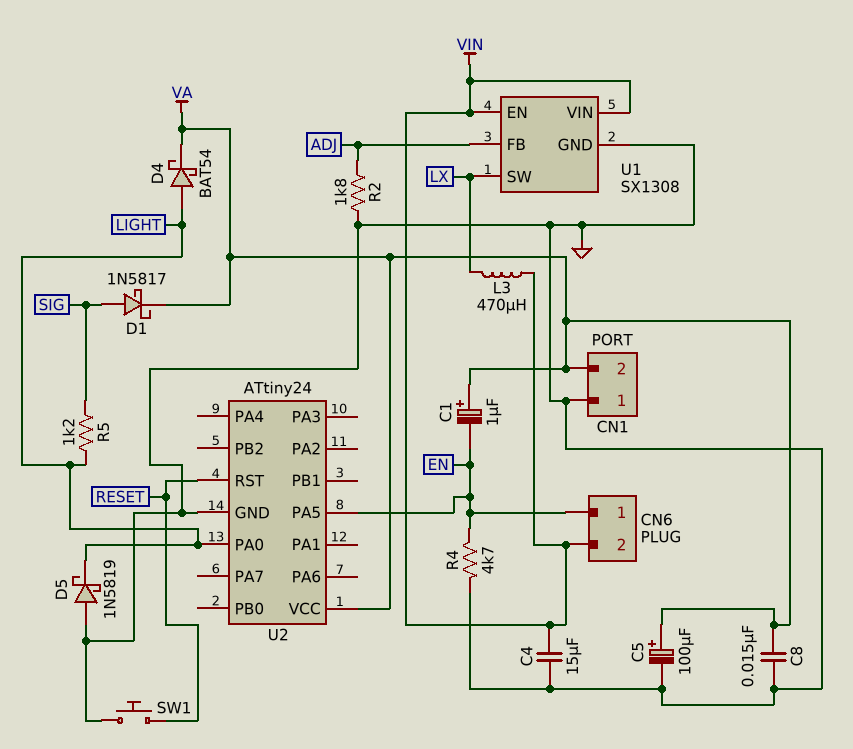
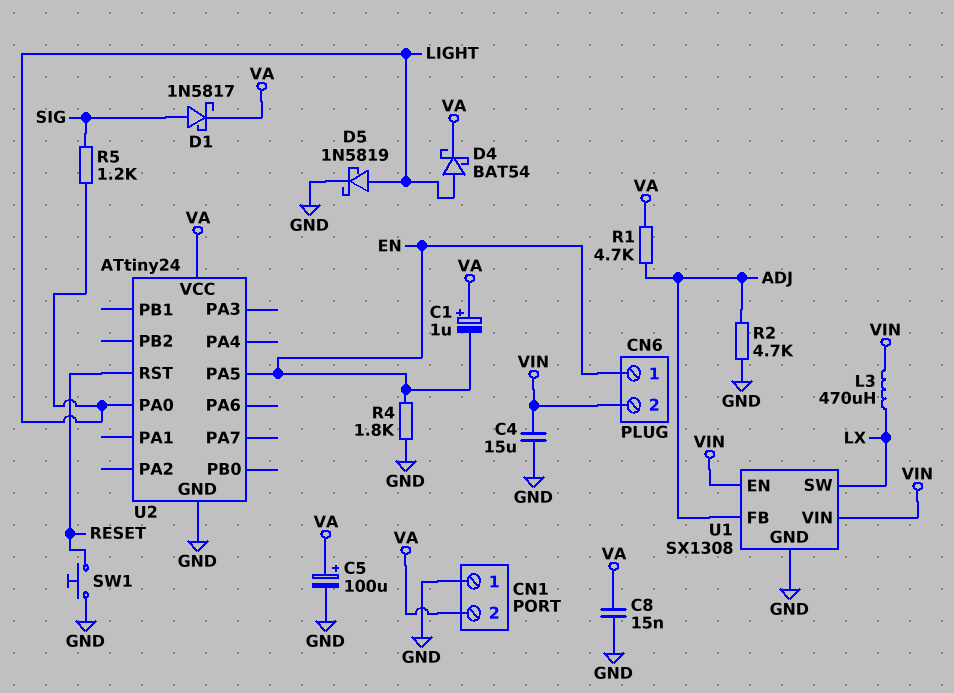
D5: schottky 1N5819 (A GND, K LIGHT) -> schottky 1N5819 (A LIGHT, K GND)
R1: none -> 4.7k (ADJ, VA)
R2: 1.8k (ADJ, GND) -> 4.7k (ADJ, GND)
R4: 4.7k (EN, GND) -> 1.8k (EN, GND)

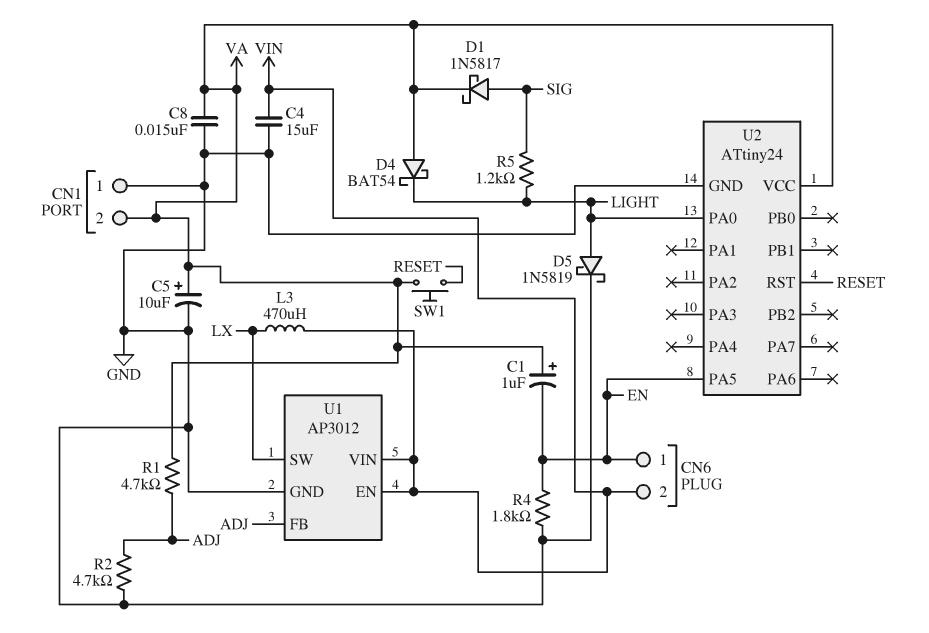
C5: 100uF (plus VA, minus GND) -> 10uF (plus VA, minus GND)
D4: schottky BAT54 (A LIGHT, K VA) -> schottky BAT54 (A VA, K LIGHT)
SW1: button (GND, RESET) -> button (RESET, VA)
U1: SX1308 -> AP3012

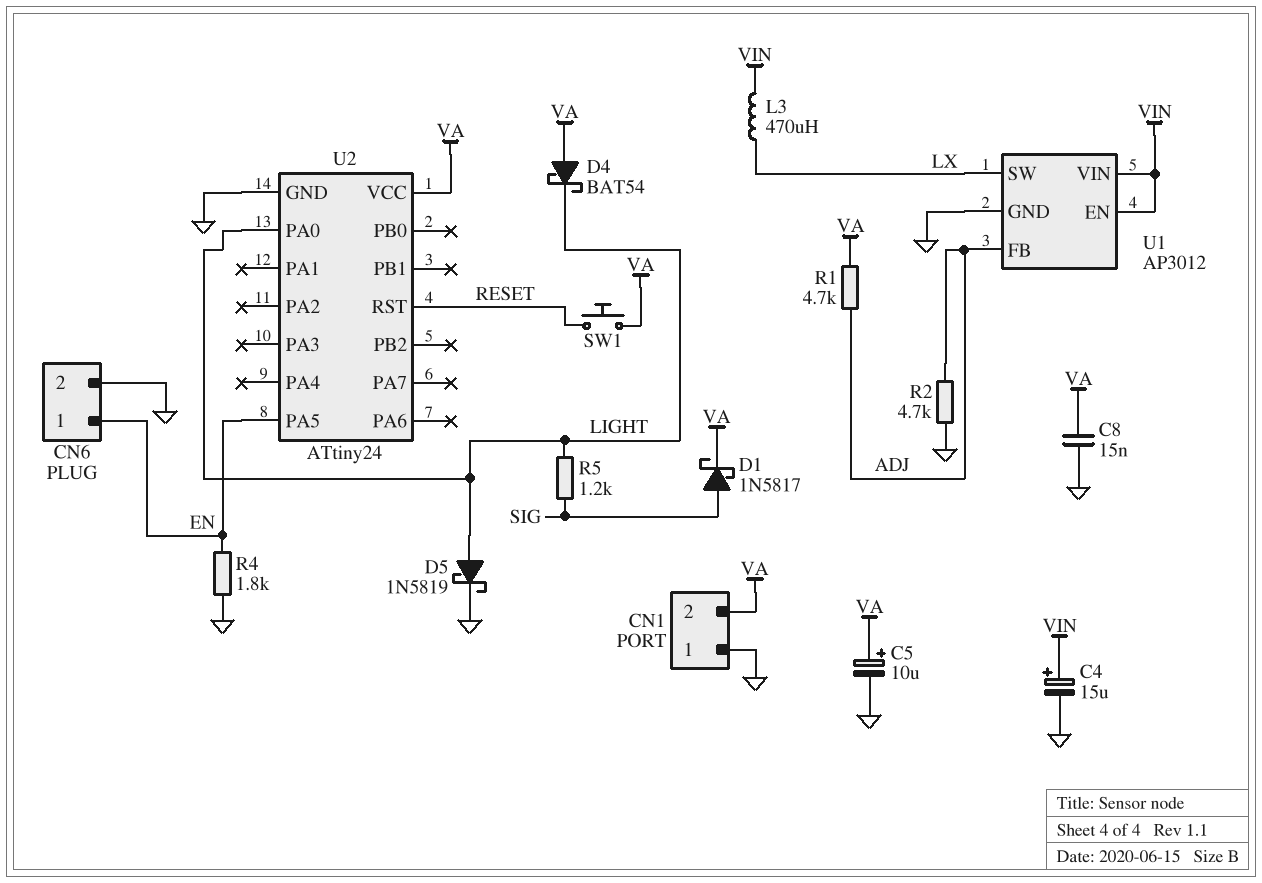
C1: 1uF (plus VA, minus EN) -> none
C4: 15uF (GND, VIN) -> 15uF (plus VIN, minus GND)
CN6 pin 2: VIN -> GND

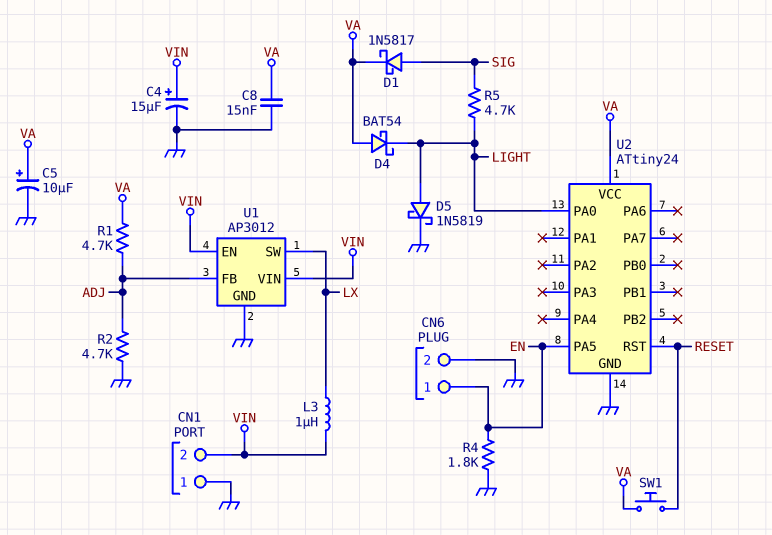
CN1 pin 2: VA -> VIN
L3: 470uH (LX, VIN) -> 1uH (LX, VIN)
R5: 1.2k (LIGHT, SIG) -> 4.7k (LIGHT, SIG)

